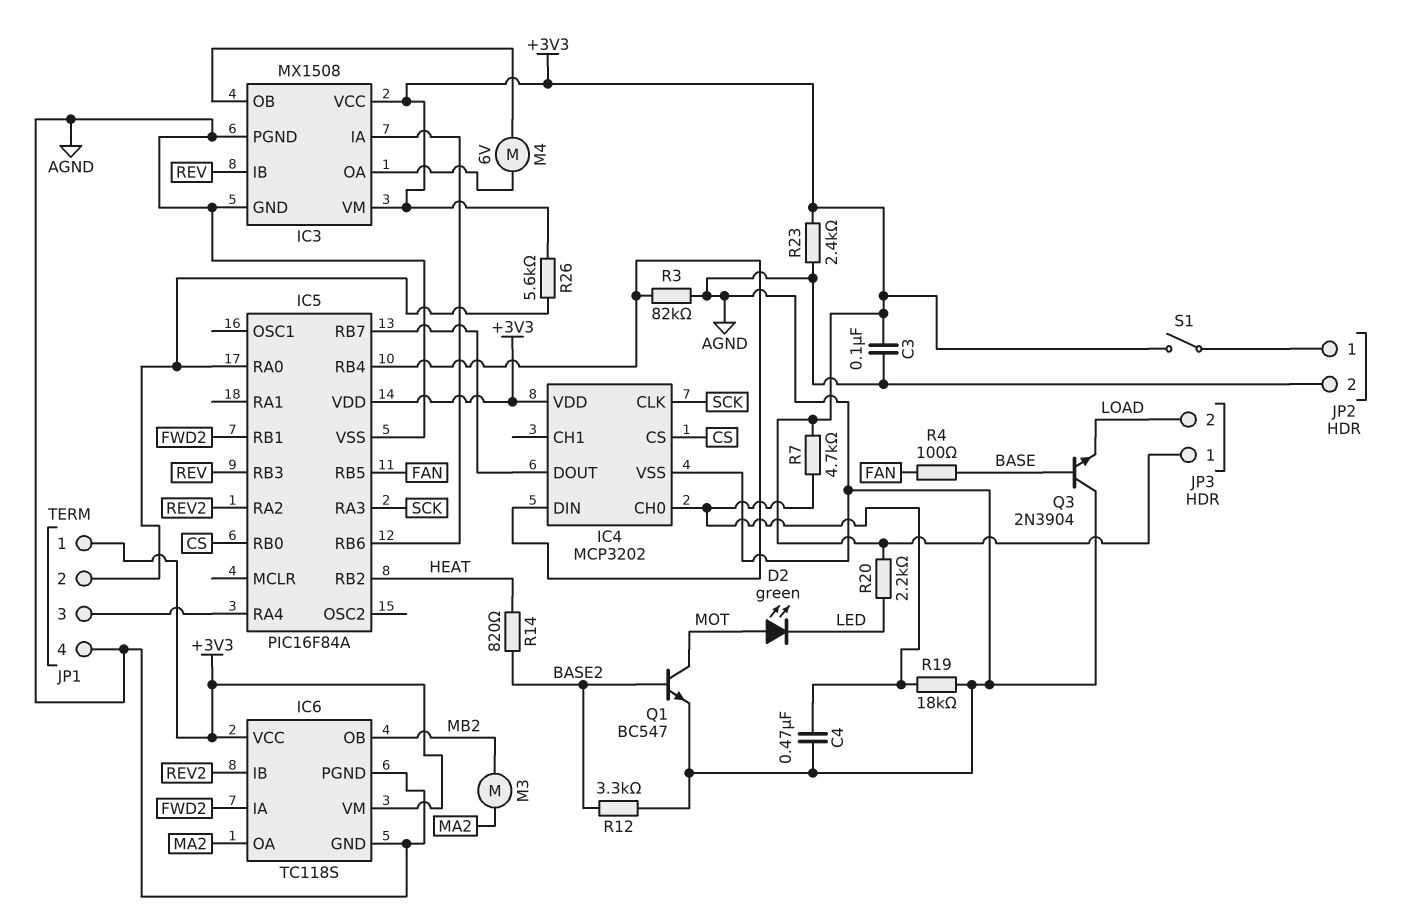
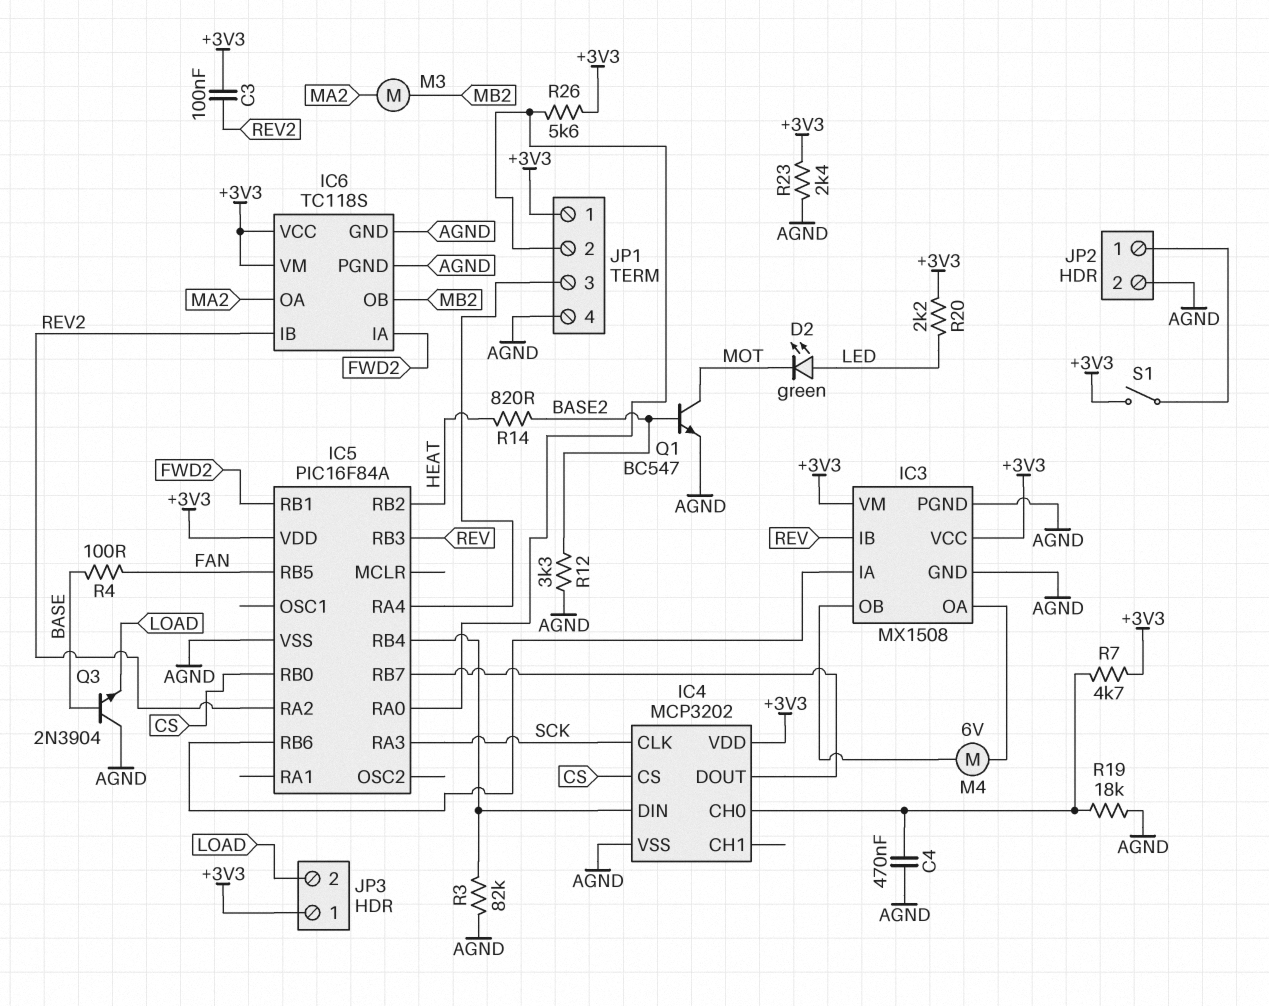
C3: 100nF (+3V3, AGND) -> 100nF (+3V3, REV2)
D2: LED green (A MOT, K LED) -> LED green (A LED, K MOT)

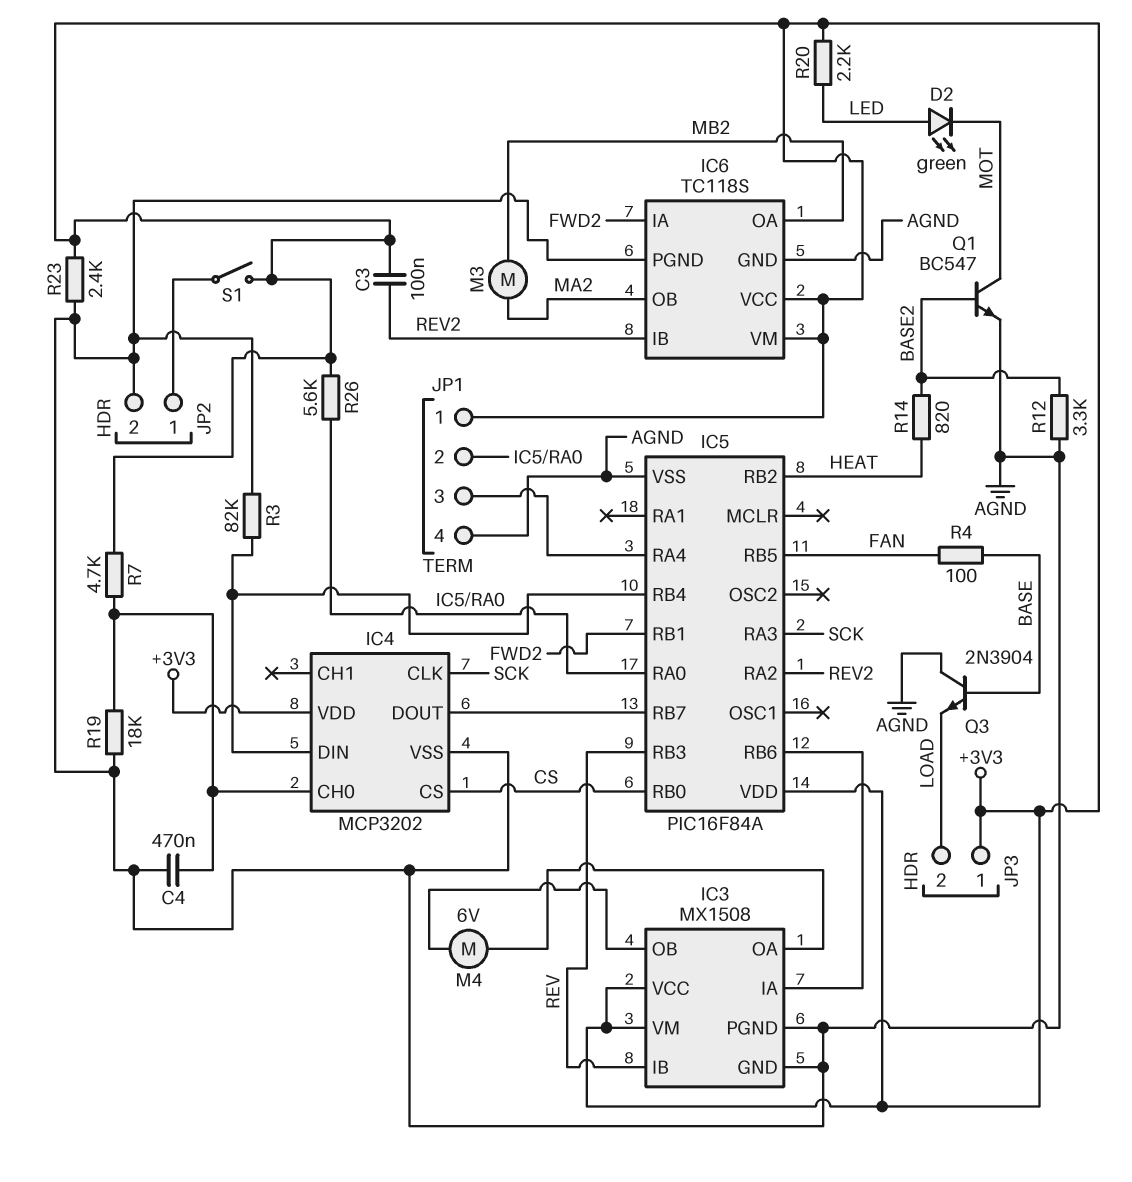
IC6 pin OA: MA2 -> MB2
IC6 pin OB: MB2 -> MA2

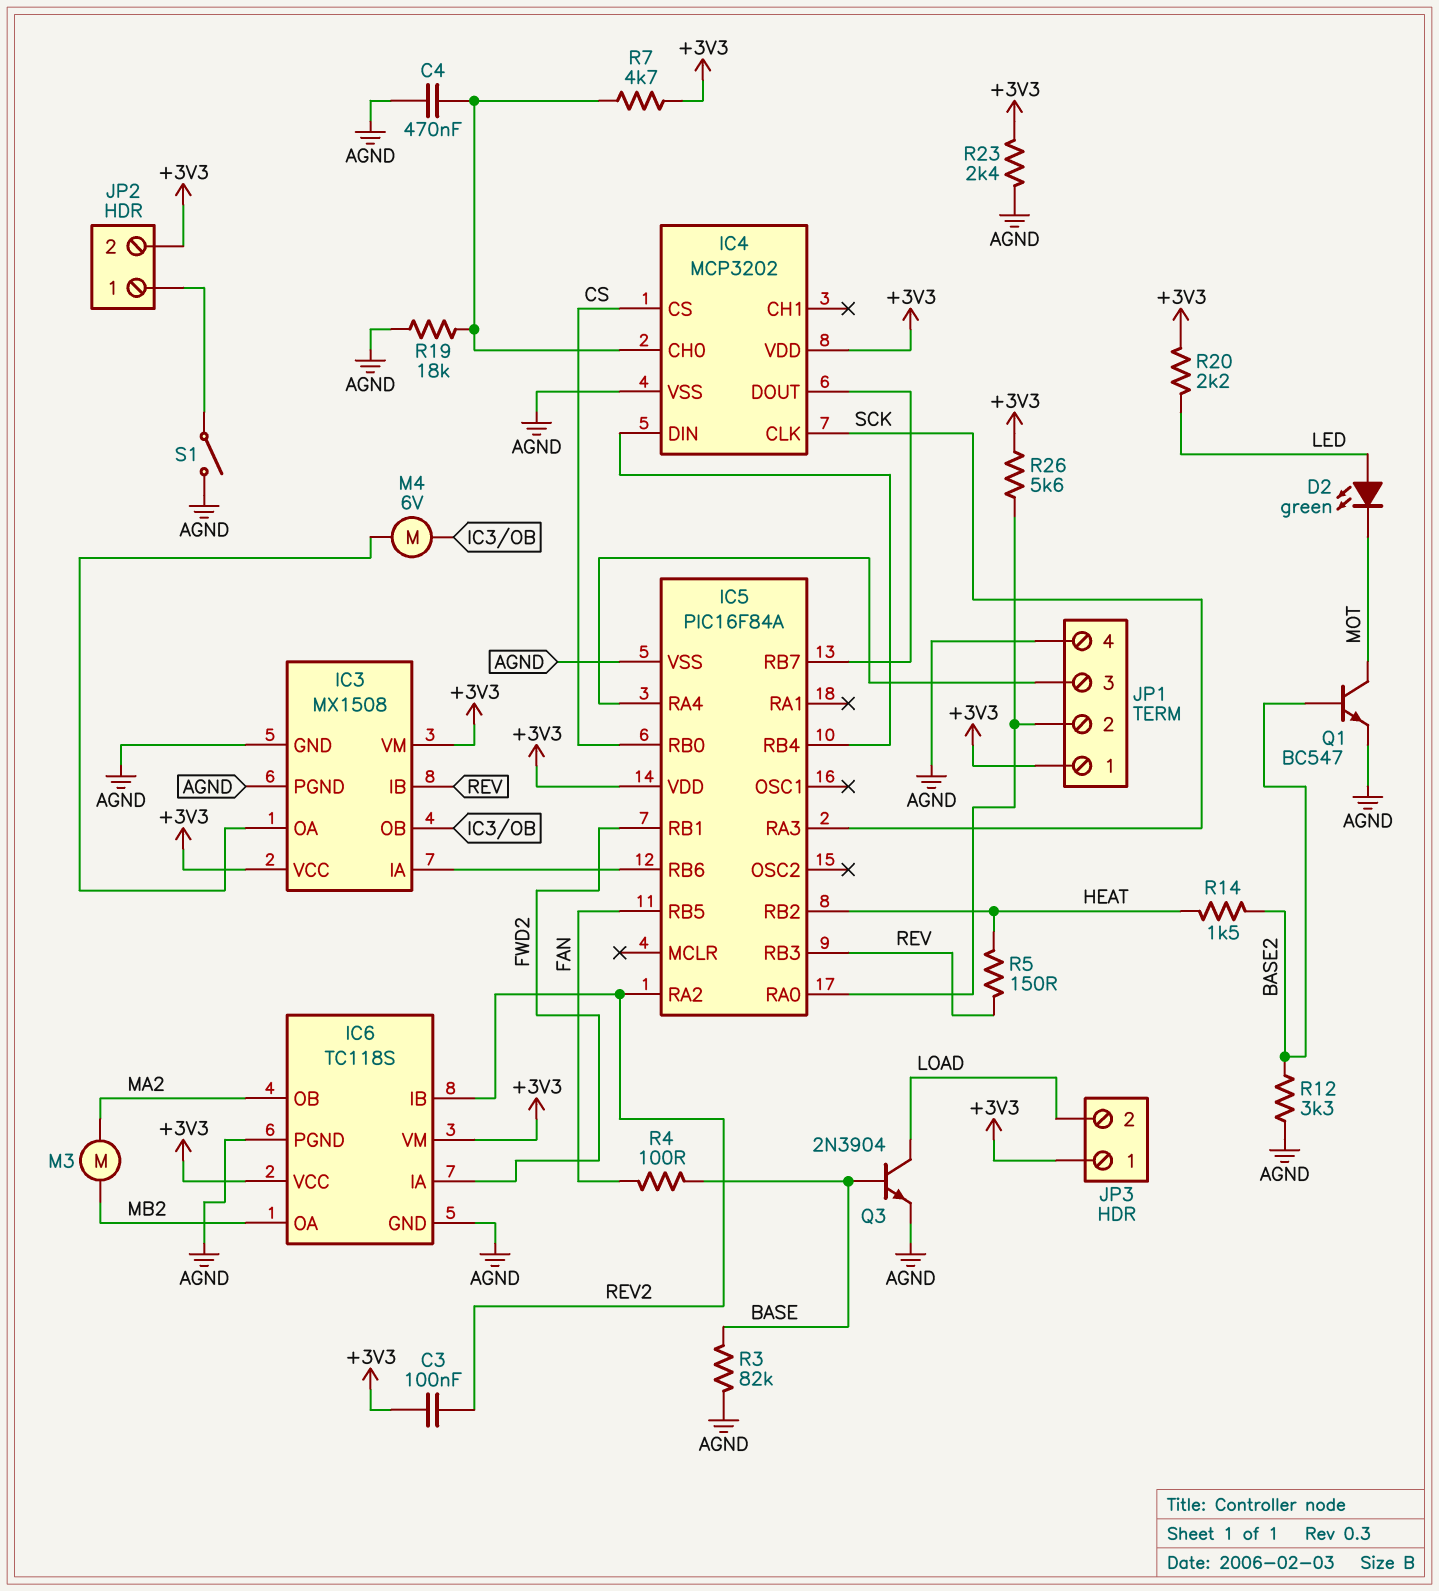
JP2 pin 2: AGND -> +3V3
Q3: NPN 2N3904 (B BASE, C AGND, E LOAD) -> NPN 2N3904 (B BASE, C LOAD, E AGND)
R3: 82k (AGND, IC4/DIN) -> 82k (AGND, BASE)
R5: none -> 150 (HEAT, REV)
R14: 820 (BASE2, HEAT) -> 1.5k (BASE2, HEAT)
S1: switch (+3V3, JP2/1) -> switch (AGND, JP2/1)

